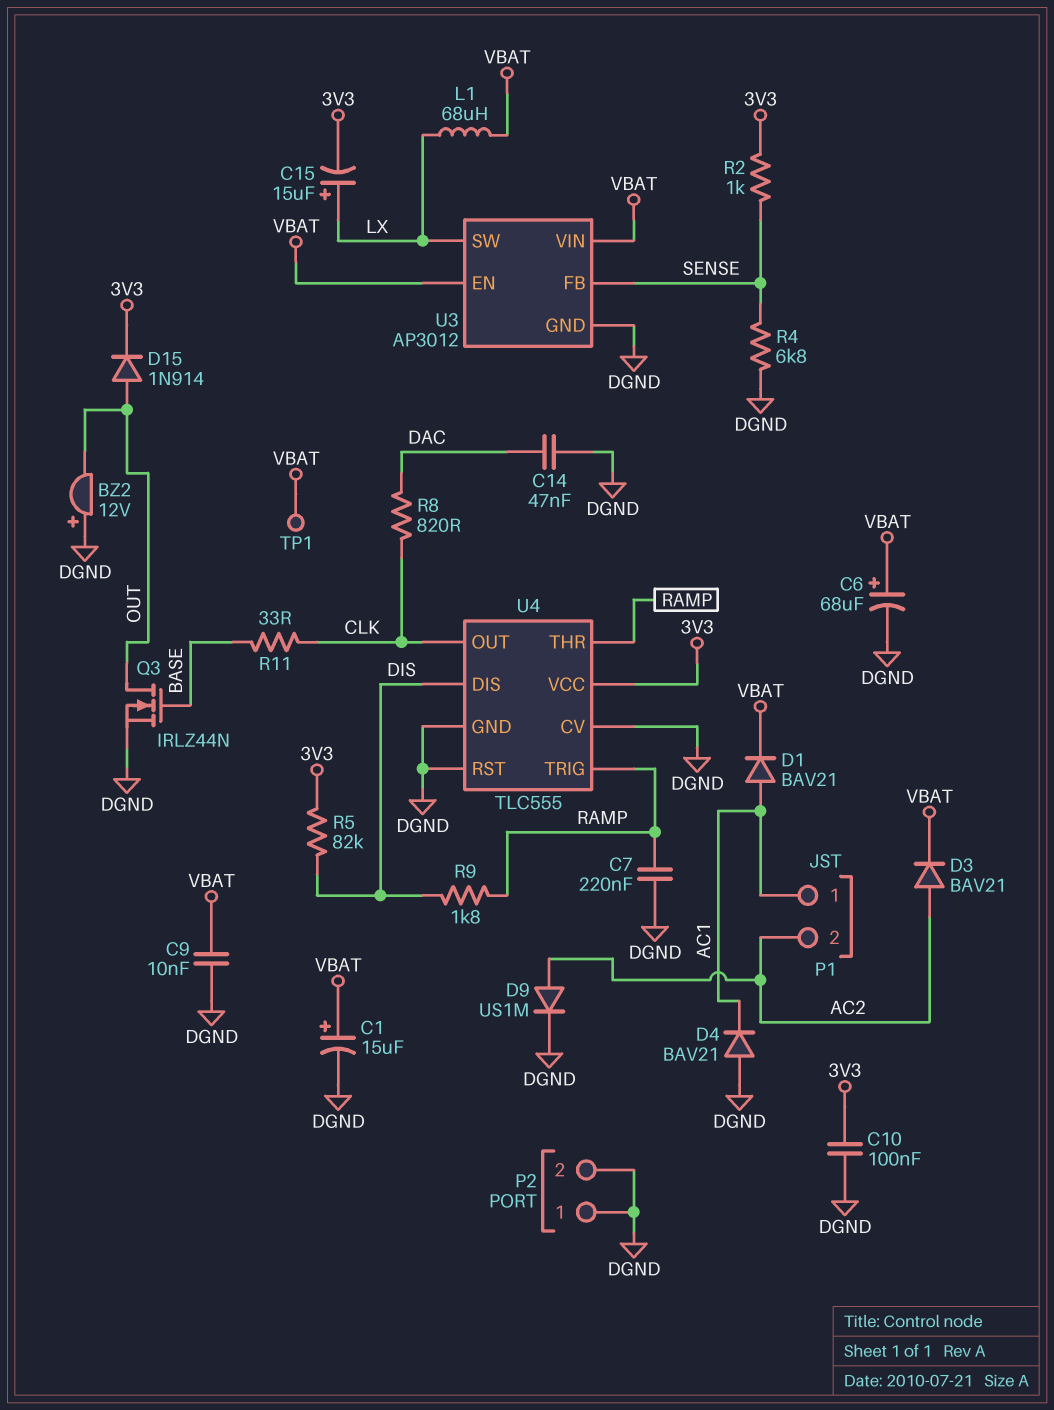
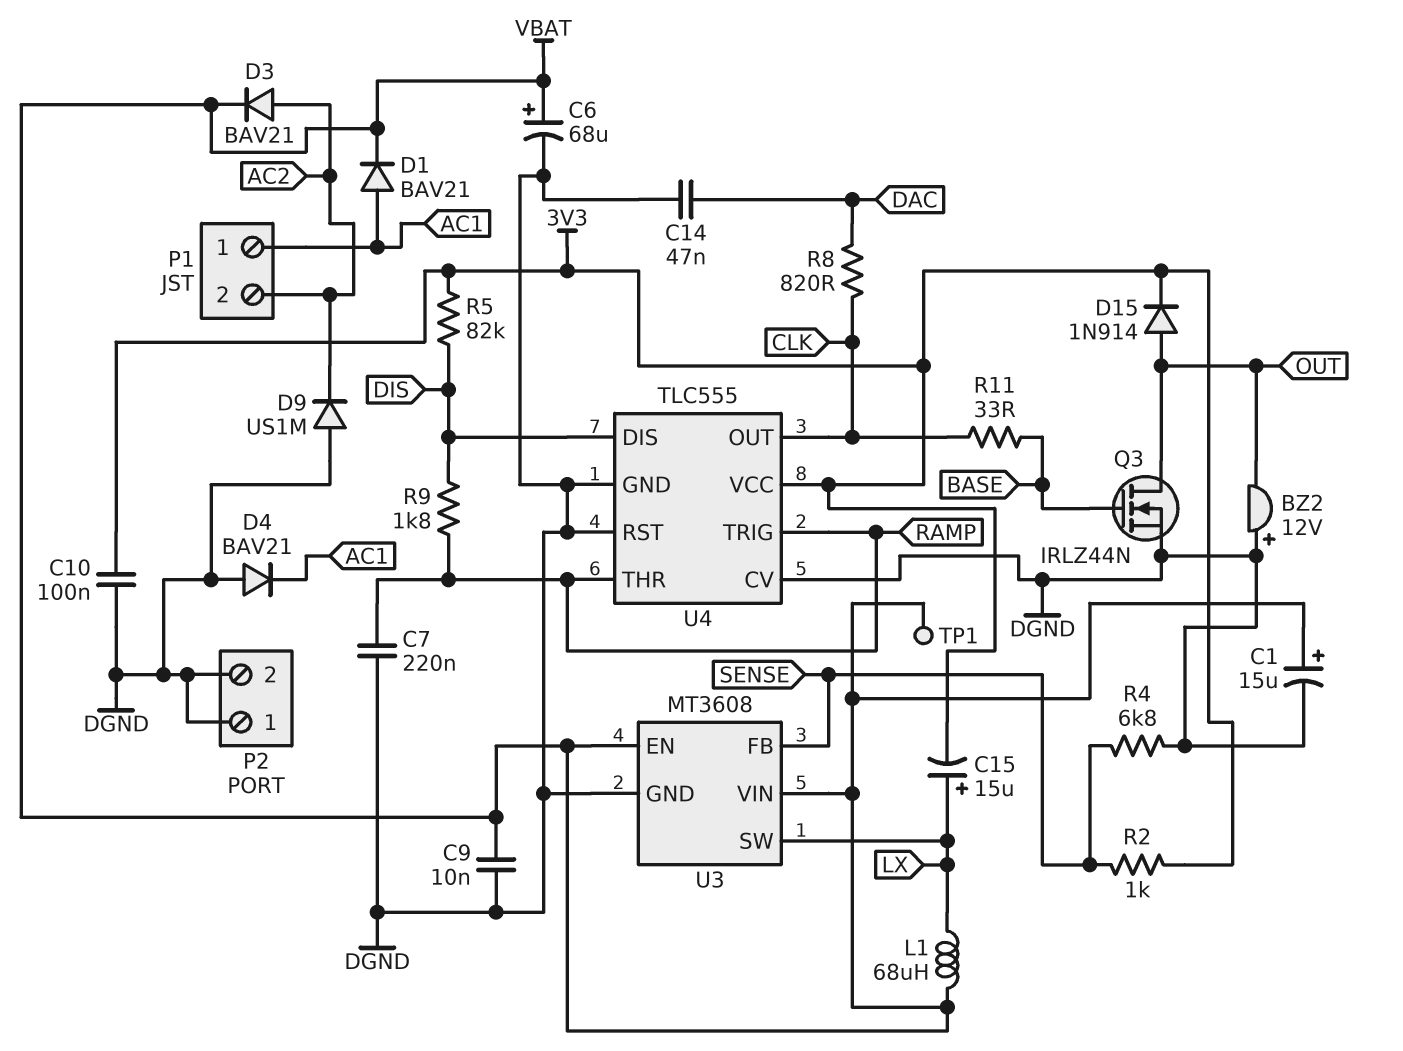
D9: diode US1M (A AC2, K DGND) -> diode US1M (A DGND, K AC2)
U3: AP3012 -> MT3608

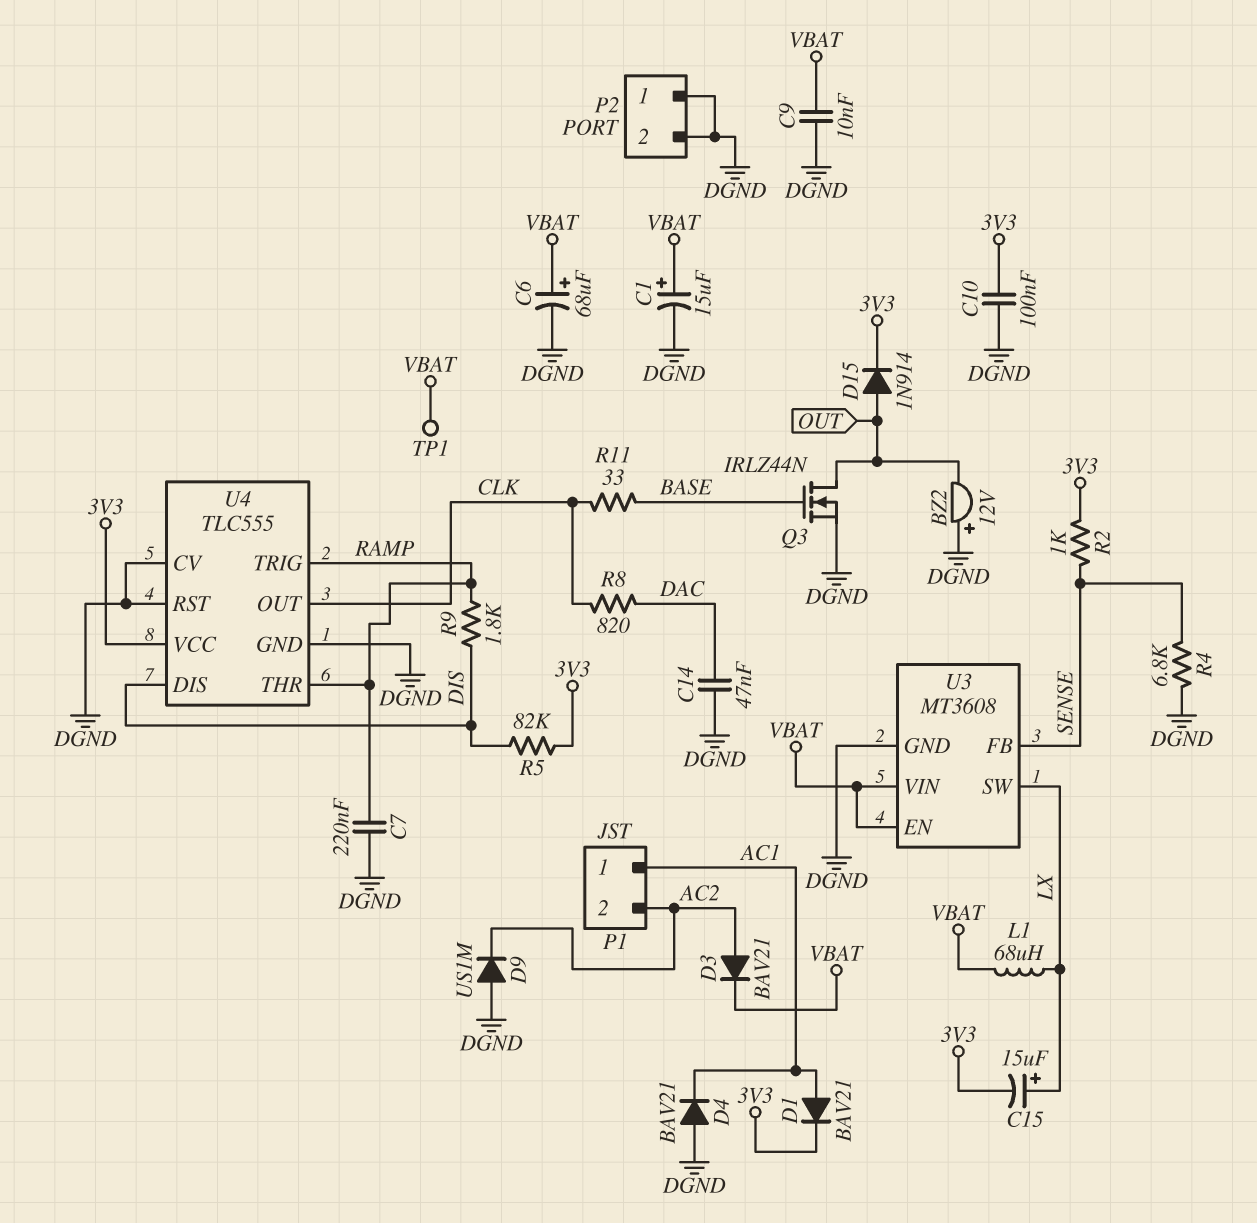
D1: diode BAV21 (A AC1, K VBAT) -> diode BAV21 (A AC1, K 3V3)

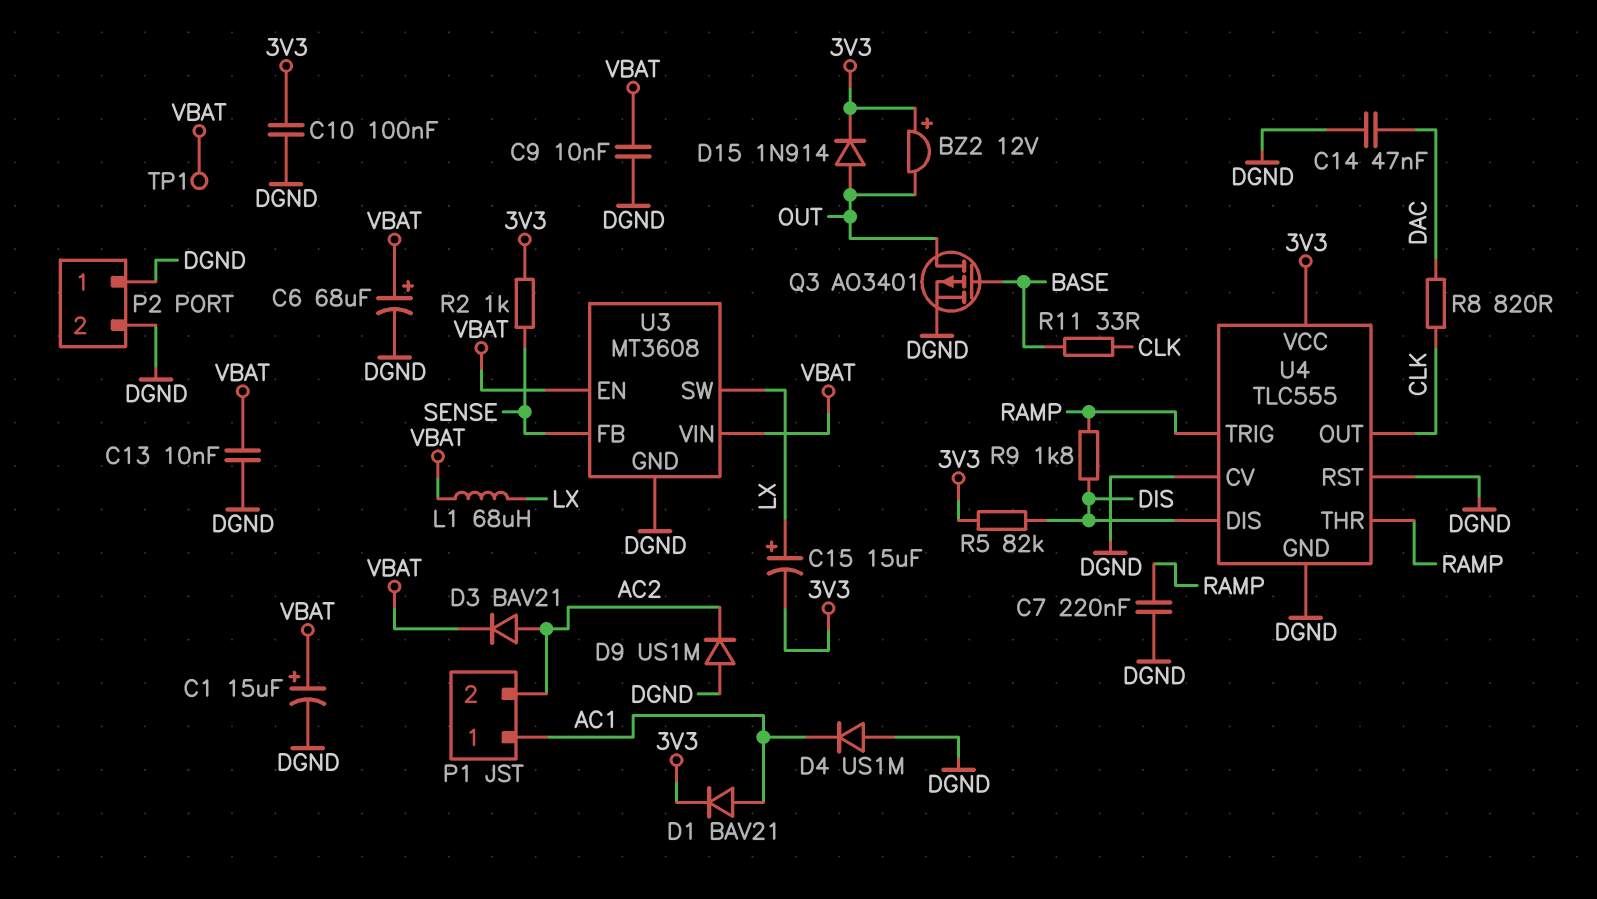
BZ2: buzzer 12V (plus DGND, minus OUT) -> buzzer 12V (plus 3V3, minus OUT)
C13: none -> 10nF (DGND, VBAT)
D4: diode BAV21 (A DGND, K AC1) -> diode US1M (A DGND, K AC1)
Q3: NMOS IRLZ44N (G BASE, D OUT, S DGND) -> PMOS AO3401 (G BASE, D OUT, S DGND)
R4: 6.8k (DGND, SENSE) -> none

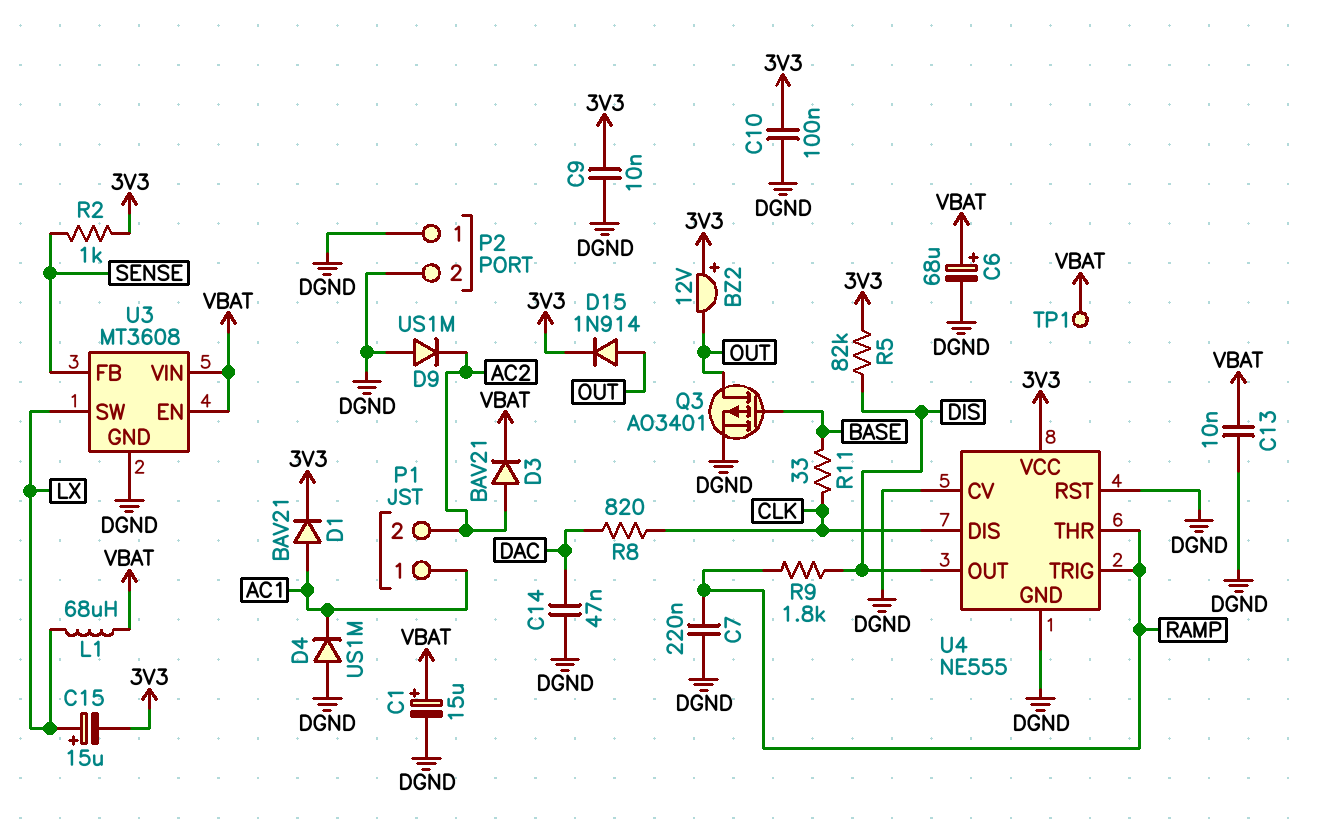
C9: 10nF (DGND, VBAT) -> 10nF (3V3, DGND)
U4: TLC555 -> NE555
U4 pin DIS: DIS -> CLK
U4 pin OUT: CLK -> DIS

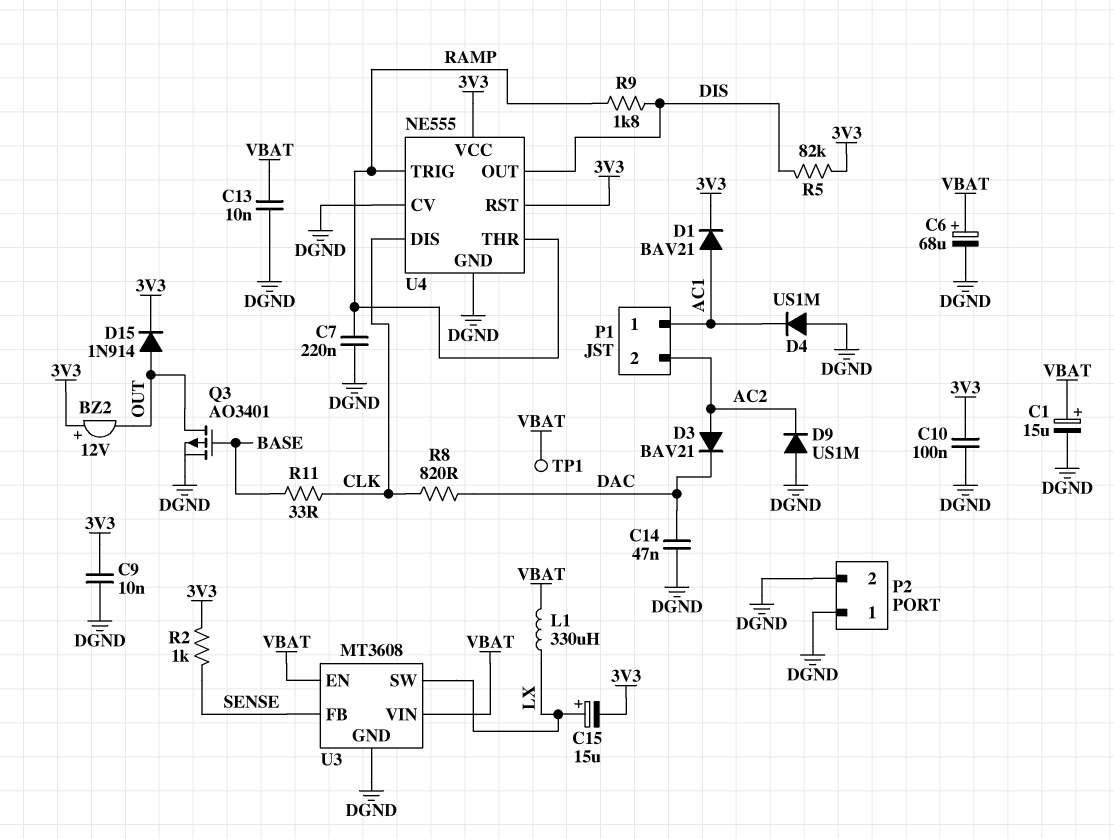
D3: diode BAV21 (A AC2, K VBAT) -> diode BAV21 (A AC2, K DAC)
L1: 68uH (LX, VBAT) -> 330uH (LX, VBAT)
U4 pin RST: DGND -> 3V3

